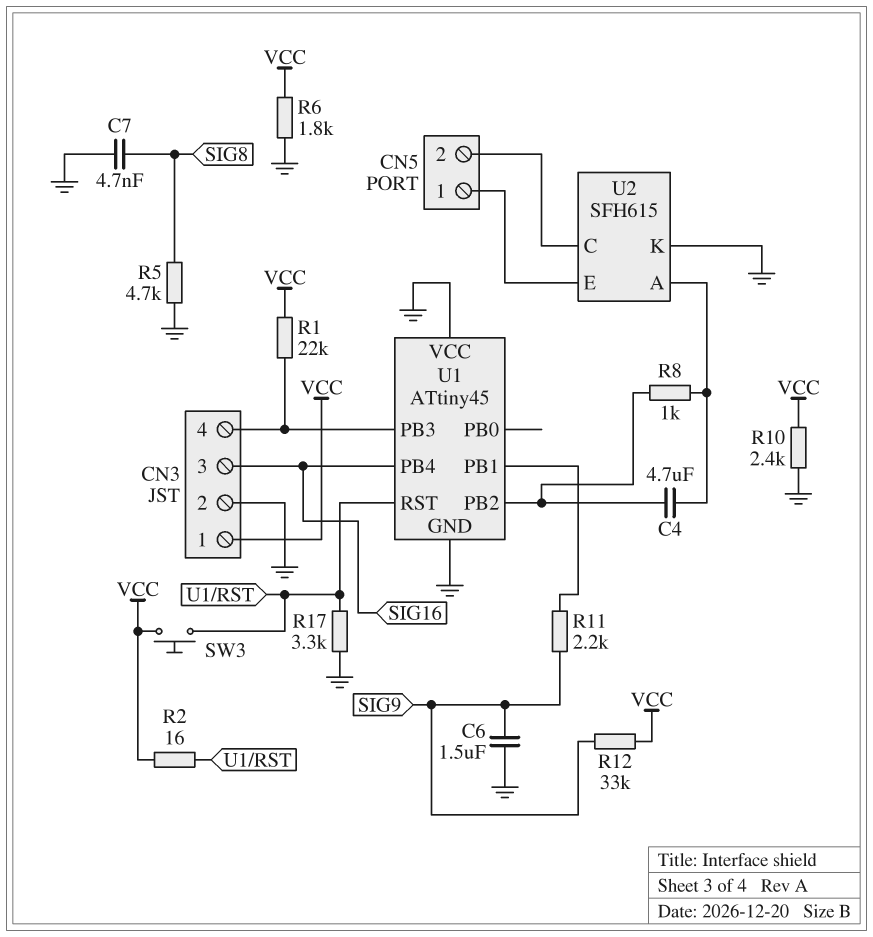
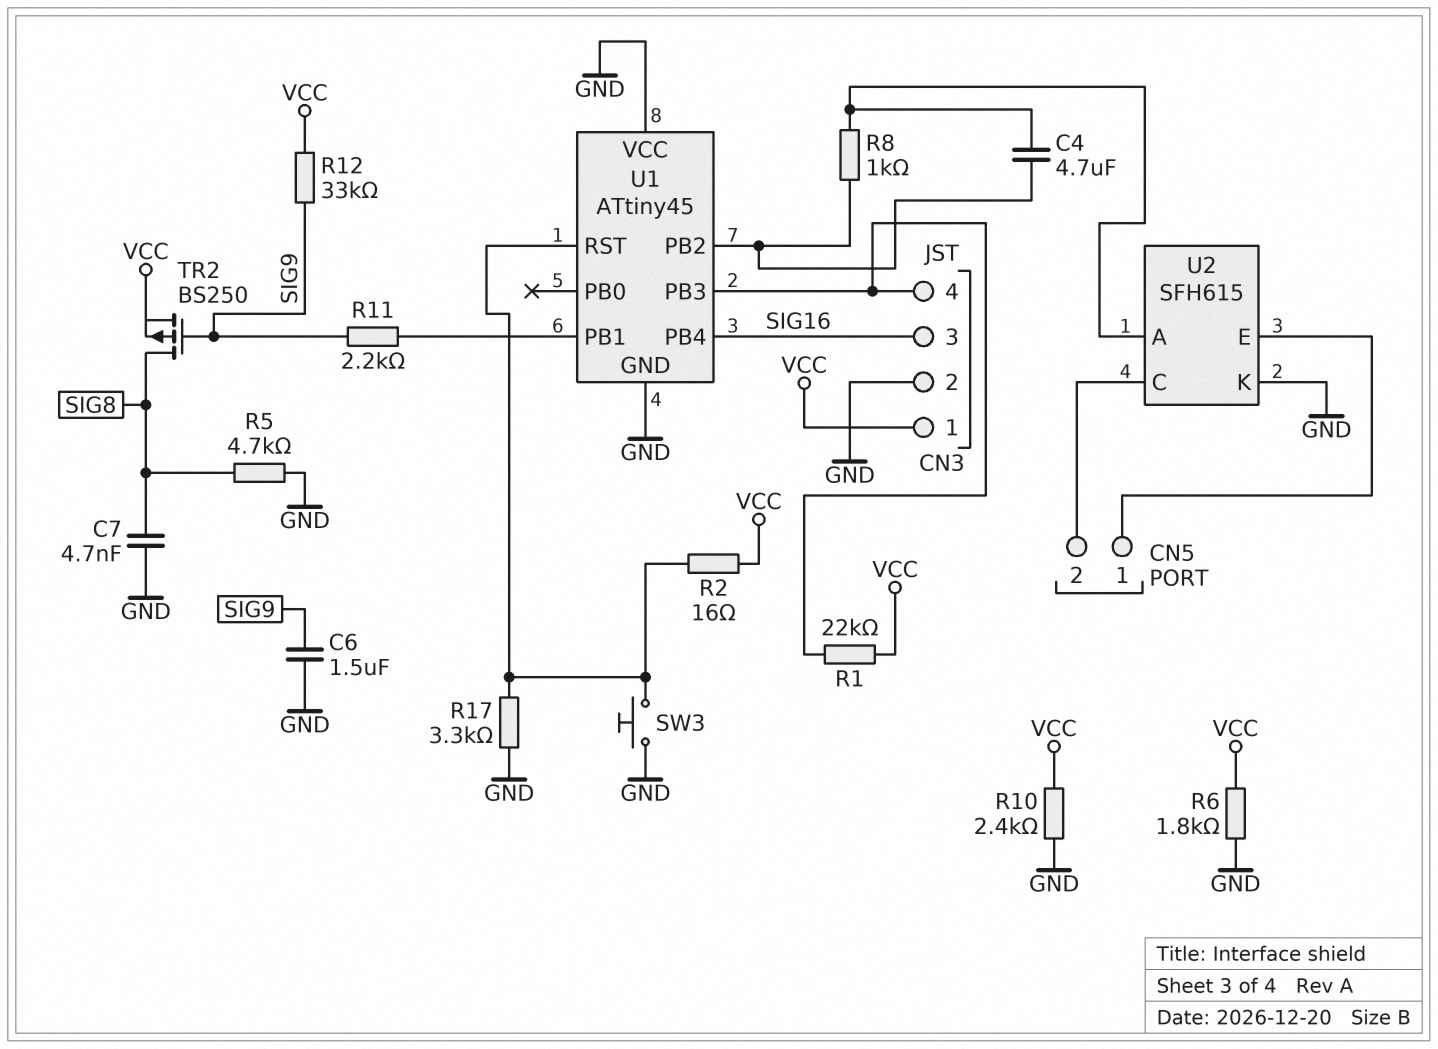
SW3: button (U1/RST, VCC) -> button (GND, U1/RST)
TR2: none -> PMOS BS250 (G SIG9, D SIG8, S VCC)

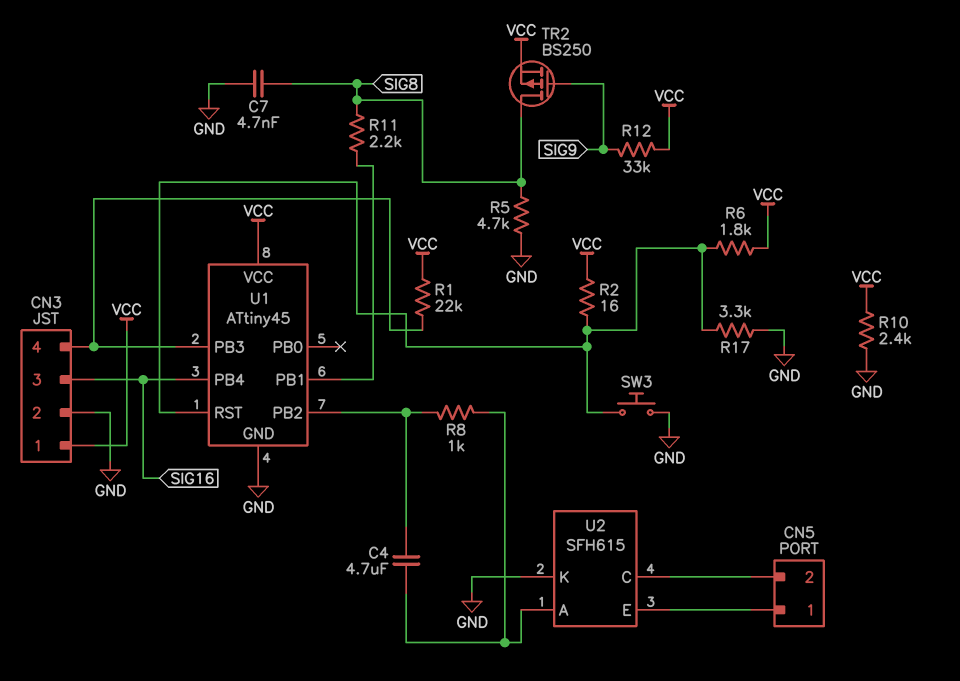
C6: 1.5uF (GND, SIG9) -> none
R6: 1.8k (GND, VCC) -> 1.8k (U1/RST, VCC)
R11: 2.2k (SIG9, U1/PB1) -> 2.2k (SIG8, U1/PB1)
U1 pin VCC: GND -> VCC

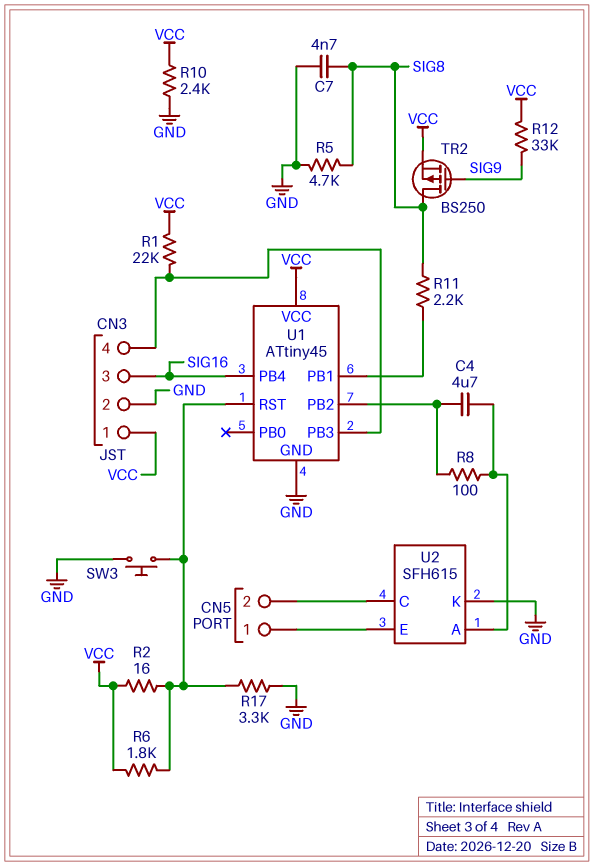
R8: 1k (U1/PB2, U2/A) -> 100 (U1/PB2, U2/A)

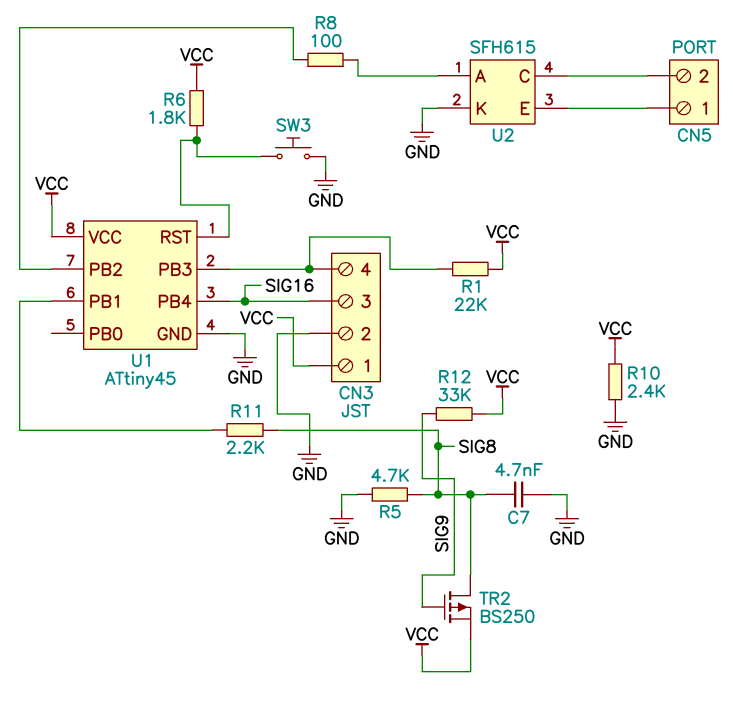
C4: 4.7uF (U1/PB2, U2/A) -> none
R2: 16 (U1/RST, VCC) -> none
R17: 3.3k (GND, U1/RST) -> none

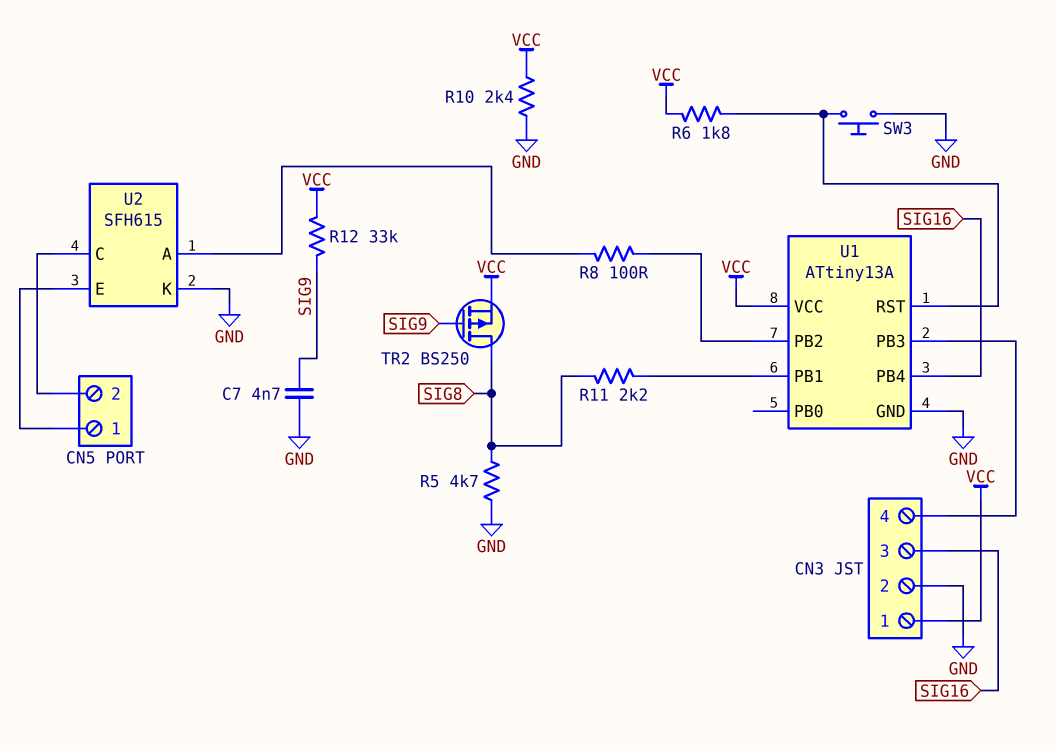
C7: 4.7nF (GND, SIG8) -> 4.7nF (GND, SIG9)
R1: 22k (CN3/4, VCC) -> none
U1: ATtiny45 -> ATtiny13A

